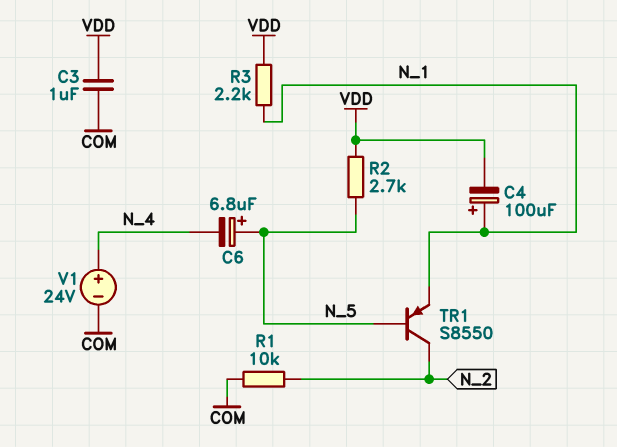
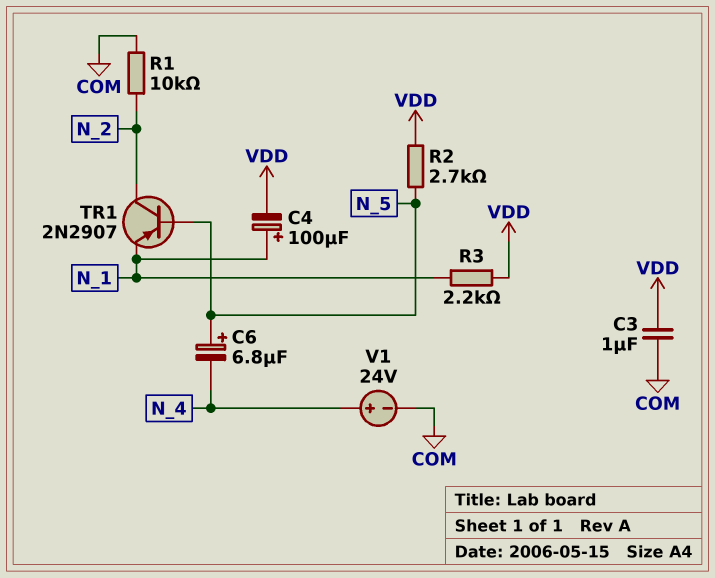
TR1: PNP S8550 (B N_5, C N_2, E N_1) -> PNP 2N2907 (B N_5, C N_2, E N_1)

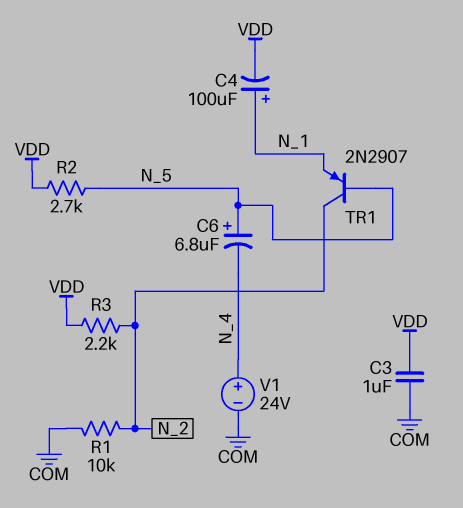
R3: 2.2k (N_1, VDD) -> 2.2k (N_2, VDD)

